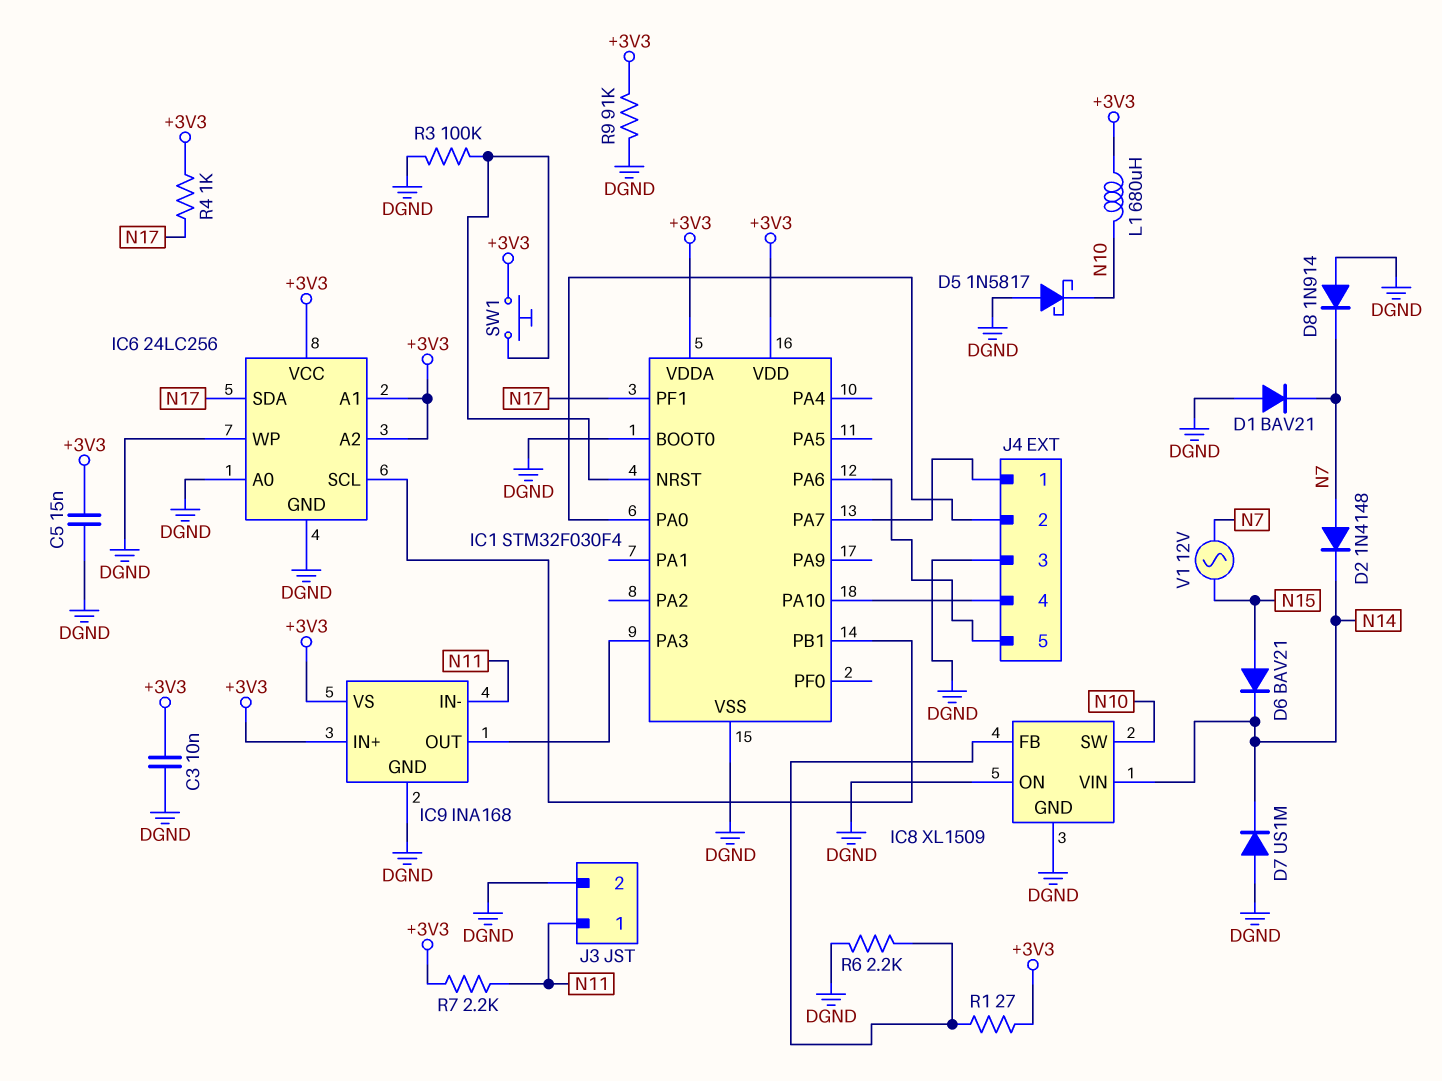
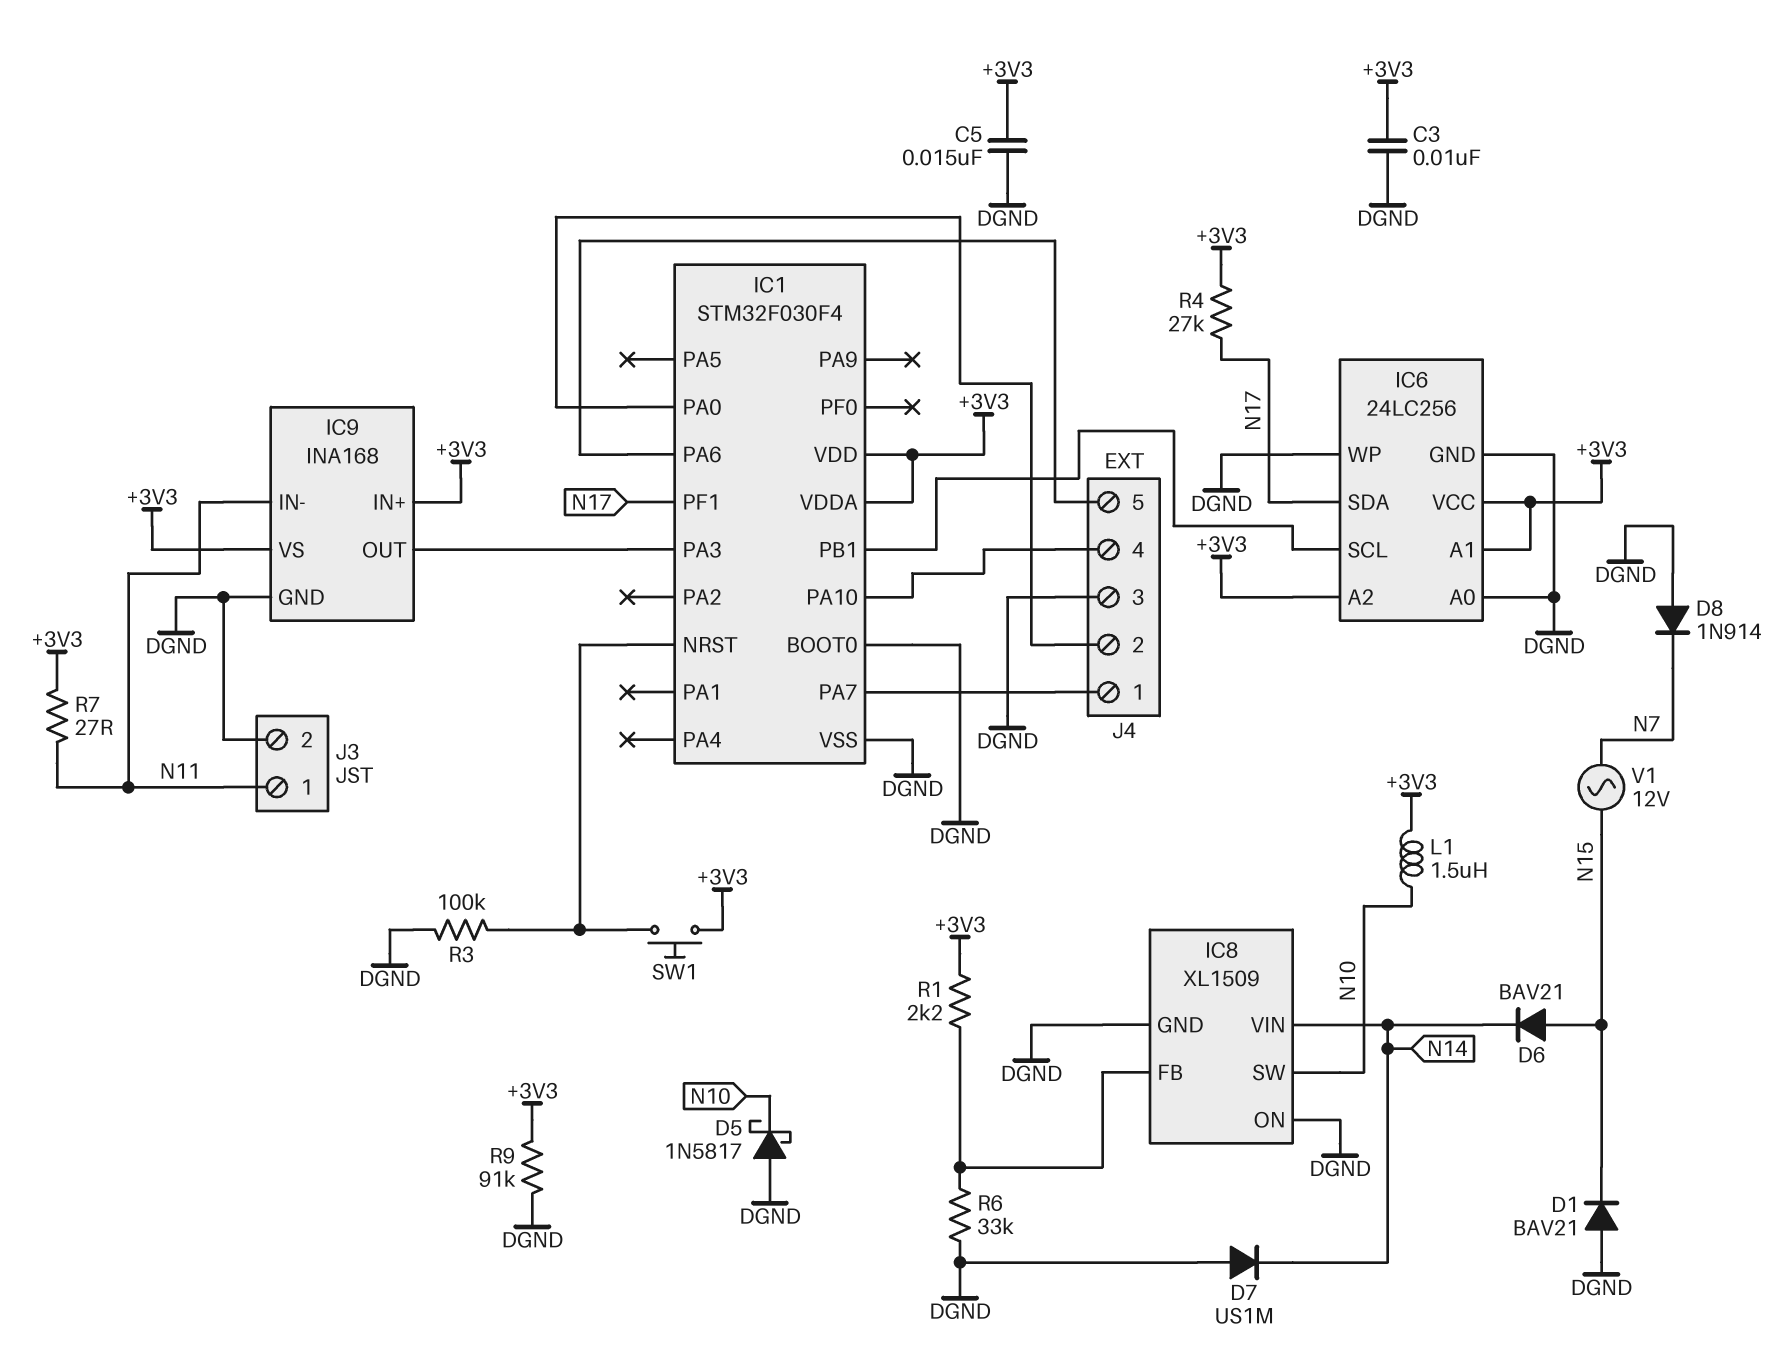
D1: diode BAV21 (A DGND, K N7) -> diode BAV21 (A DGND, K N15)
D2: diode 1N4148 (A N7, K N14) -> none
L1: 680uH (+3V3, N10) -> 1.5uH (+3V3, N10)
R1: 27 (+3V3, IC8/FB) -> 2.2k (+3V3, IC8/FB)
R4: 1k (+3V3, N17) -> 27k (+3V3, N17)
R6: 2.2k (DGND, IC8/FB) -> 33k (DGND, IC8/FB)
R7: 2.2k (+3V3, N11) -> 27 (+3V3, N11)

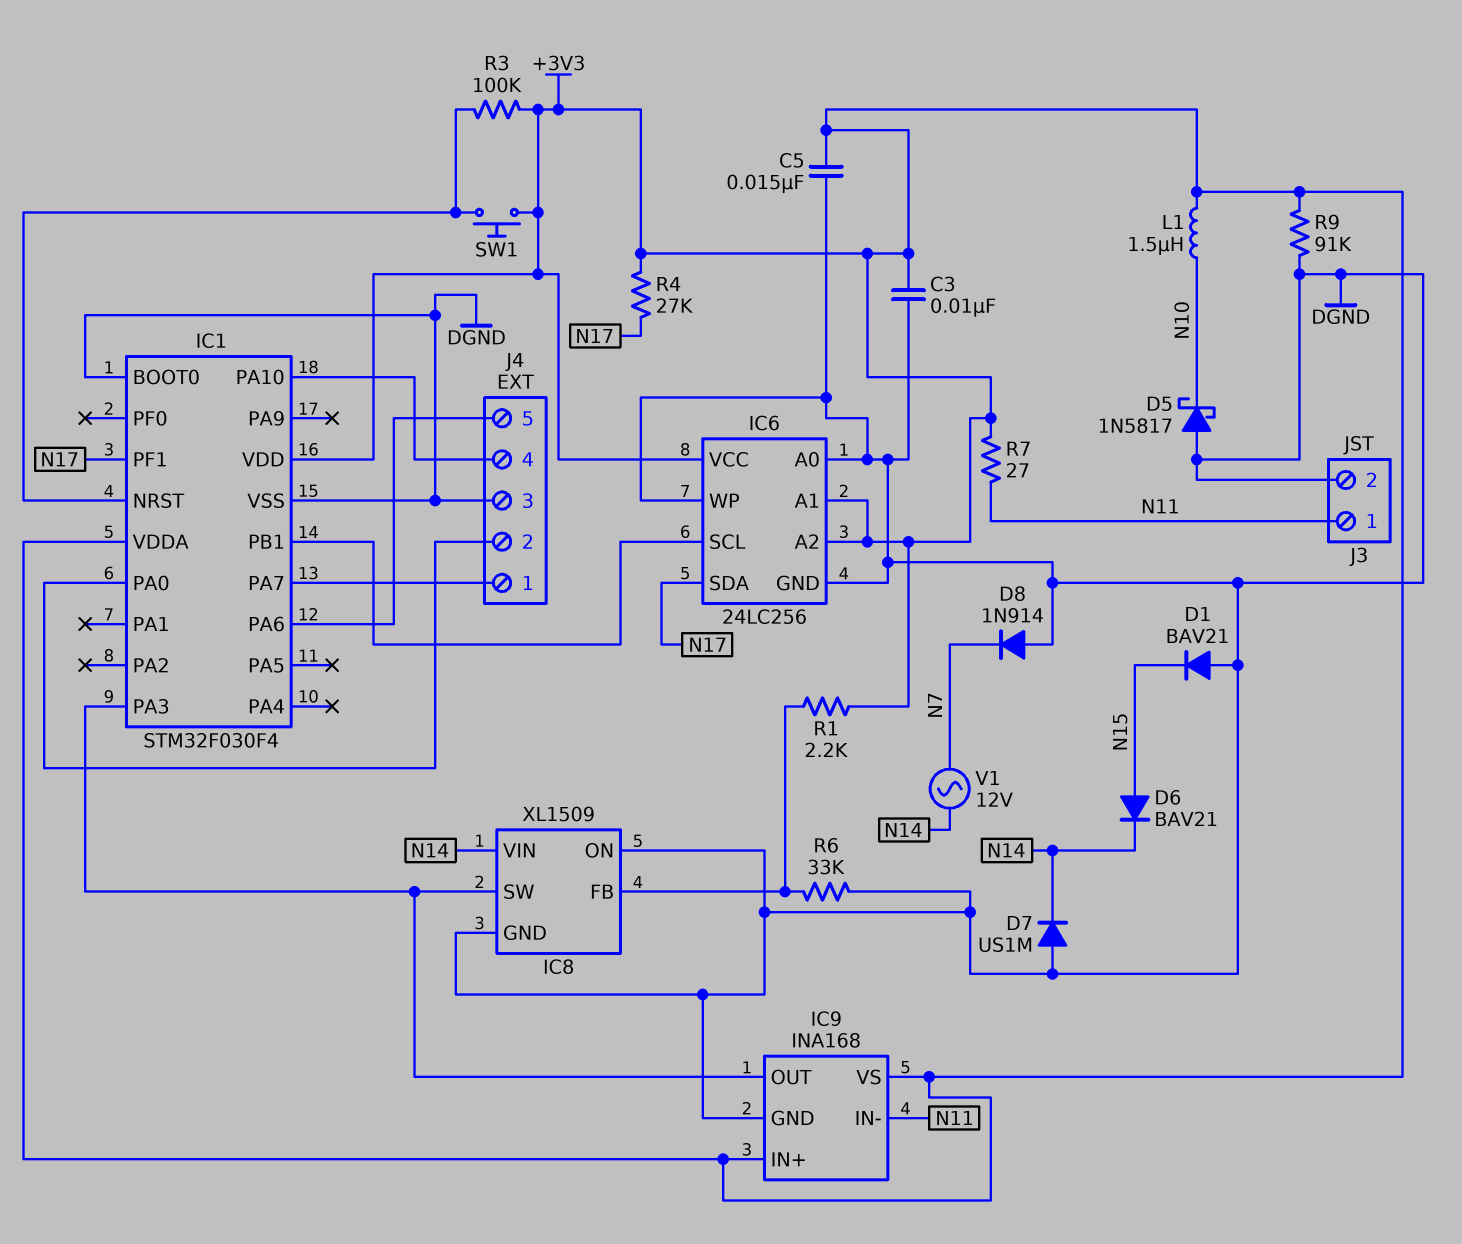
IC8 pin SW: N10 -> IC1/PA3
R3: 100k (DGND, IC1/NRST) -> 100k (+3V3, IC1/NRST)
V1: AC 12V (N7, N15) -> AC 12V (N7, N14)

